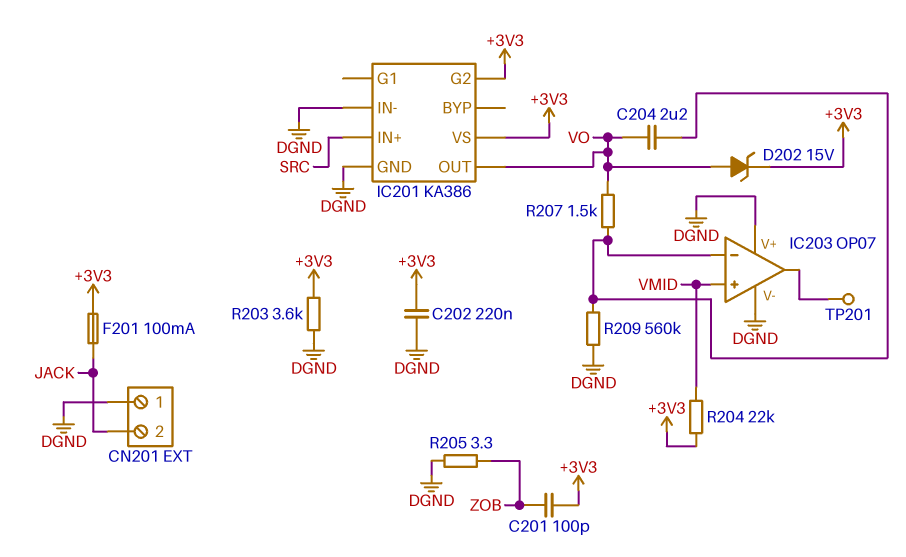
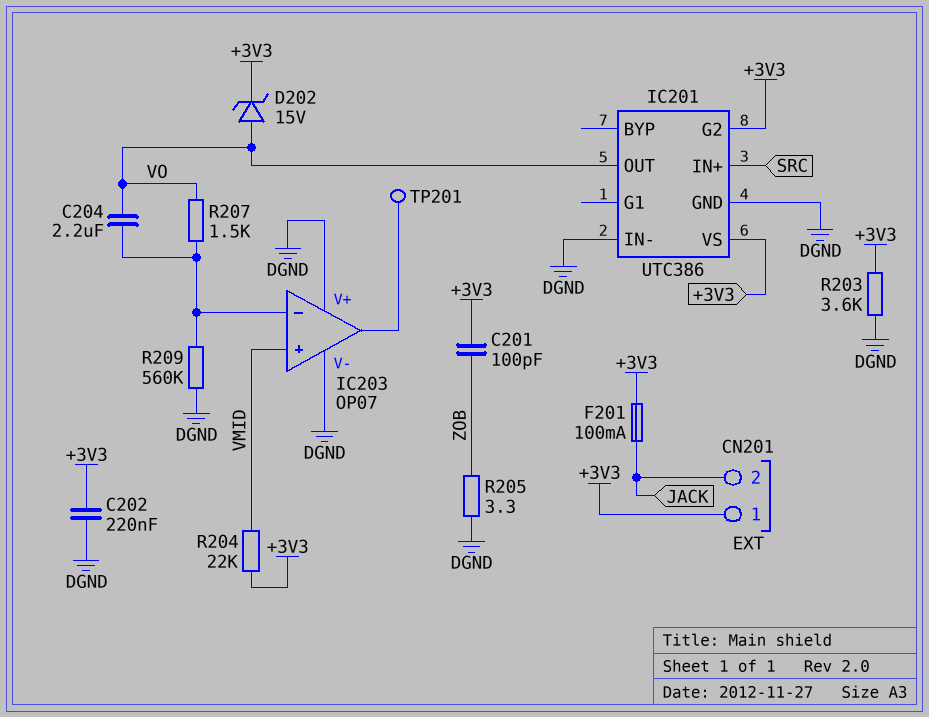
CN201 pin 1: DGND -> +3V3
IC201: KA386 -> UTC386

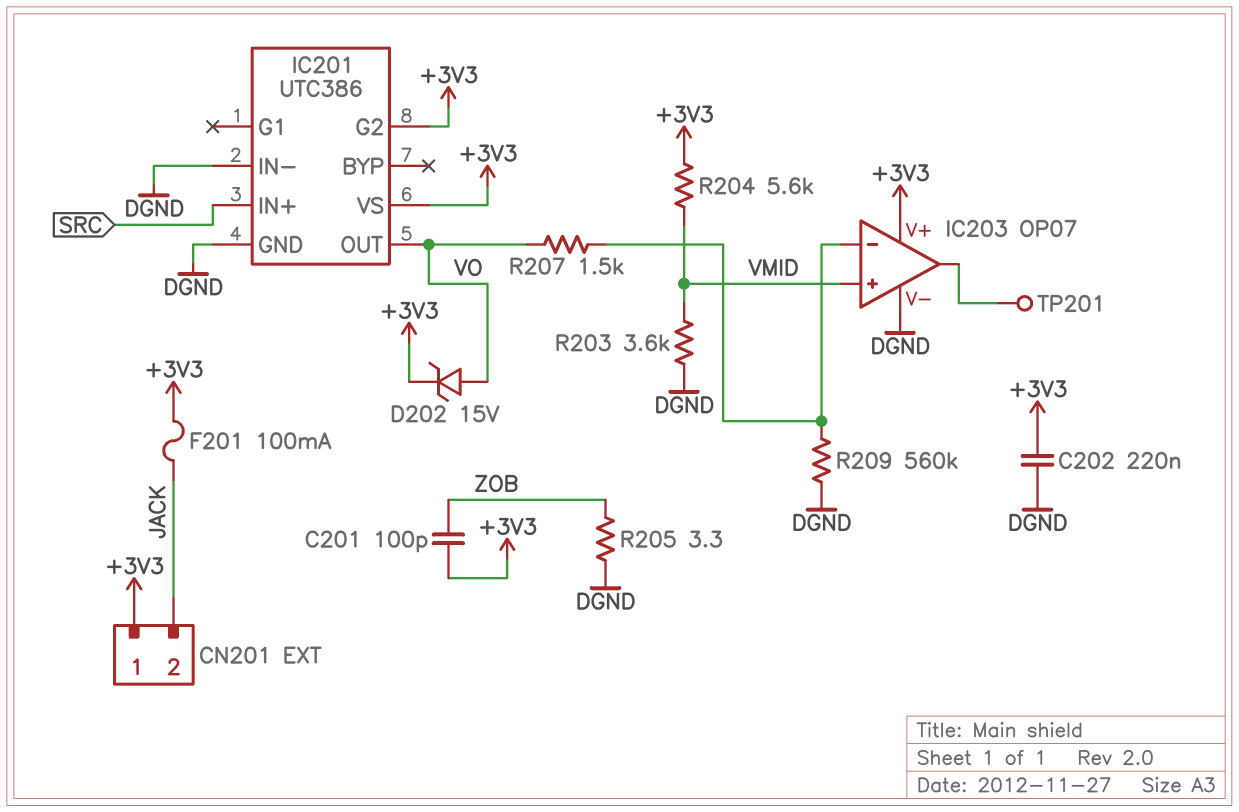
C204: 2.2uF (IC203/in-, VO) -> none
IC203 pin V+: DGND -> +3V3
R203: 3.6k (+3V3, DGND) -> 3.6k (DGND, VMID)
R204: 22k (+3V3, VMID) -> 5.6k (+3V3, VMID)

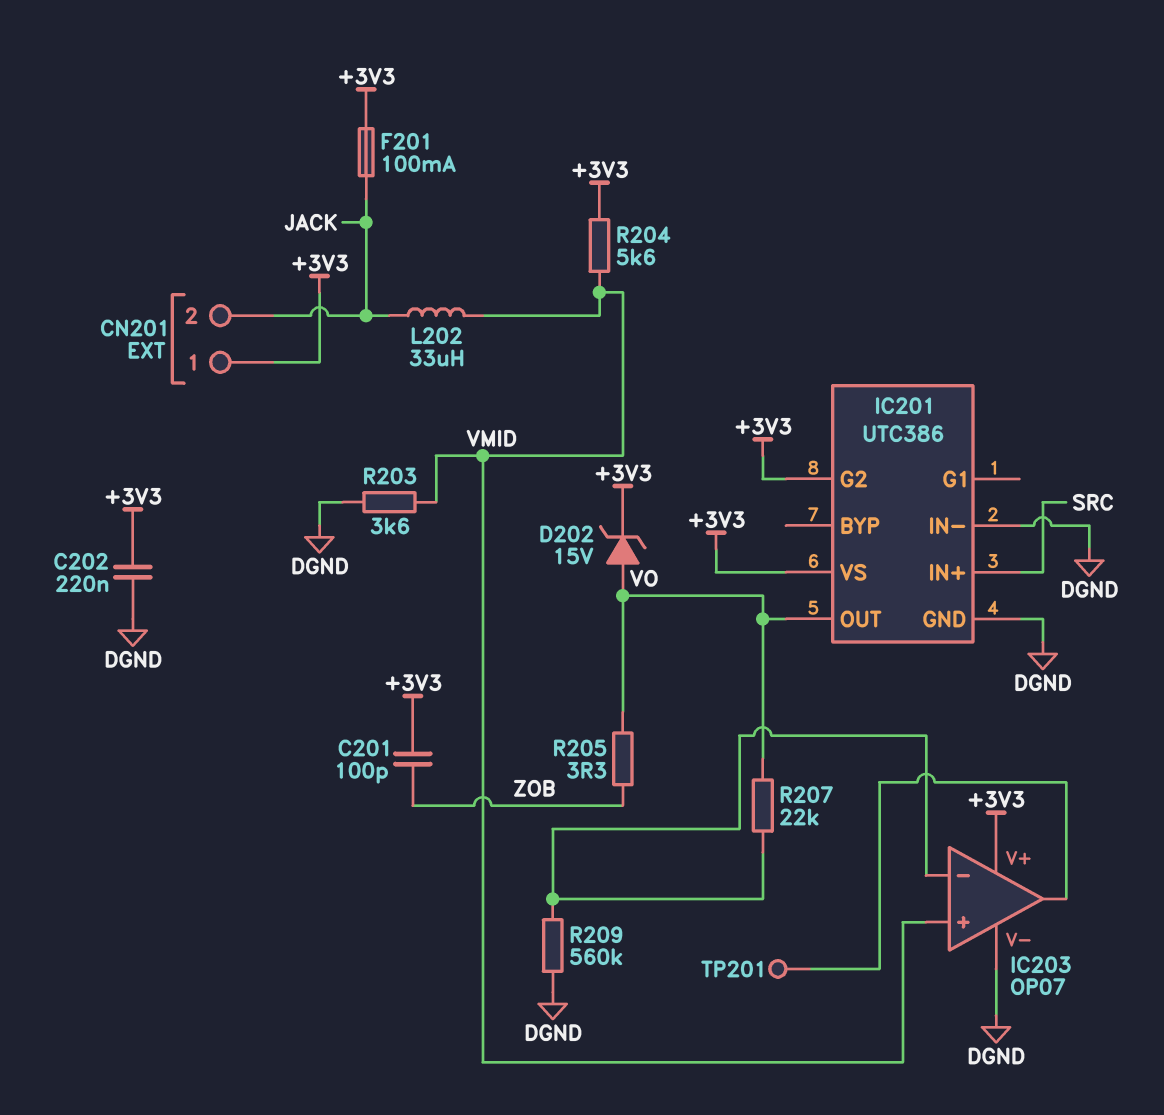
L202: none -> 33uH (JACK, VMID)
R205: 3.3 (DGND, ZOB) -> 3.3 (VO, ZOB)
R207: 1.5k (IC203/in-, VO) -> 22k (IC203/in-, VO)

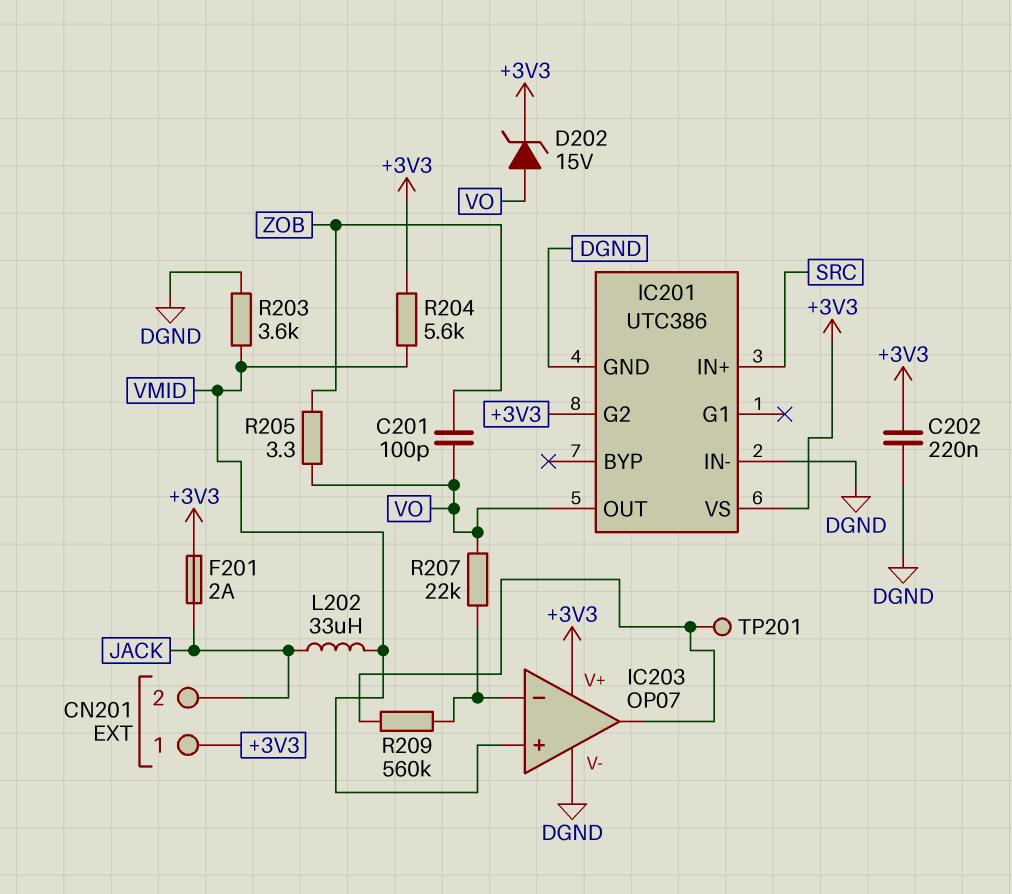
C201: 100pF (+3V3, ZOB) -> 100pF (VO, ZOB)
F201: 100mA (+3V3, JACK) -> 2A (+3V3, JACK)
R209: 560k (DGND, IC203/in-) -> 560k (IC203/in-, IC203/out)

